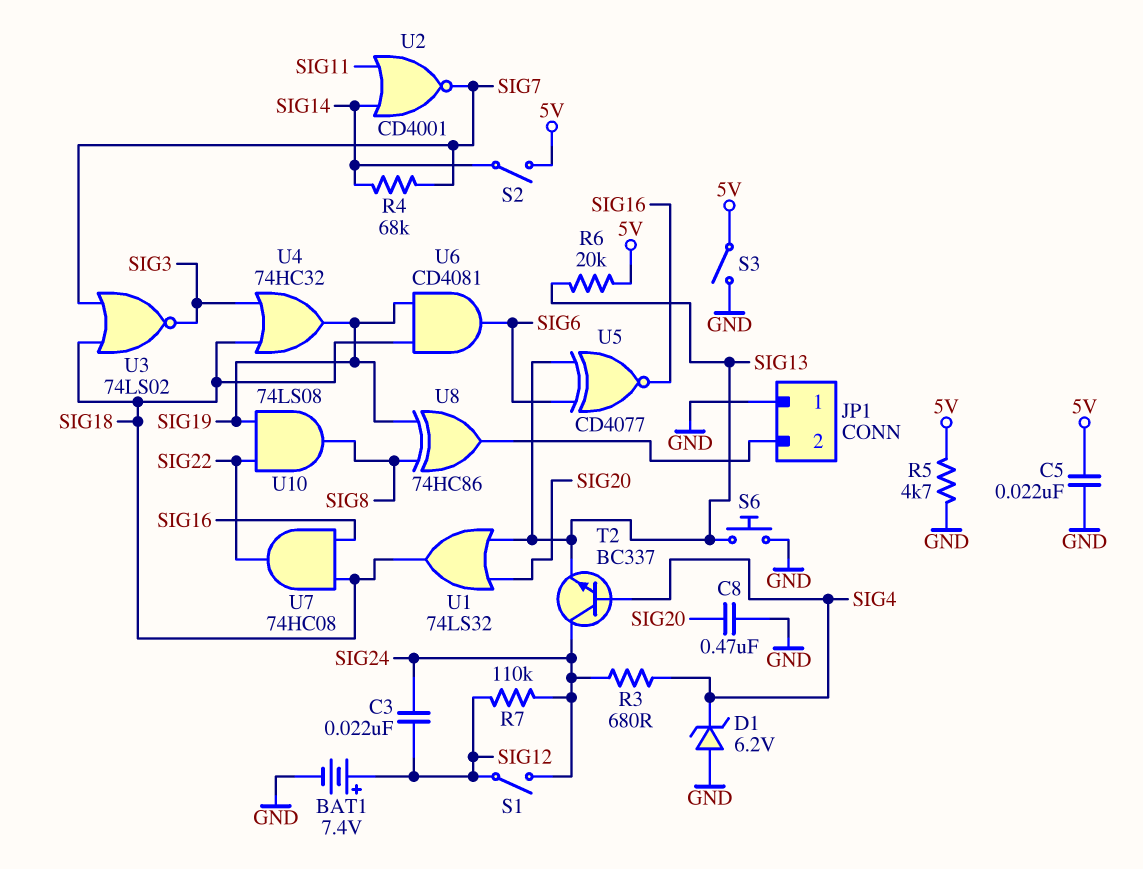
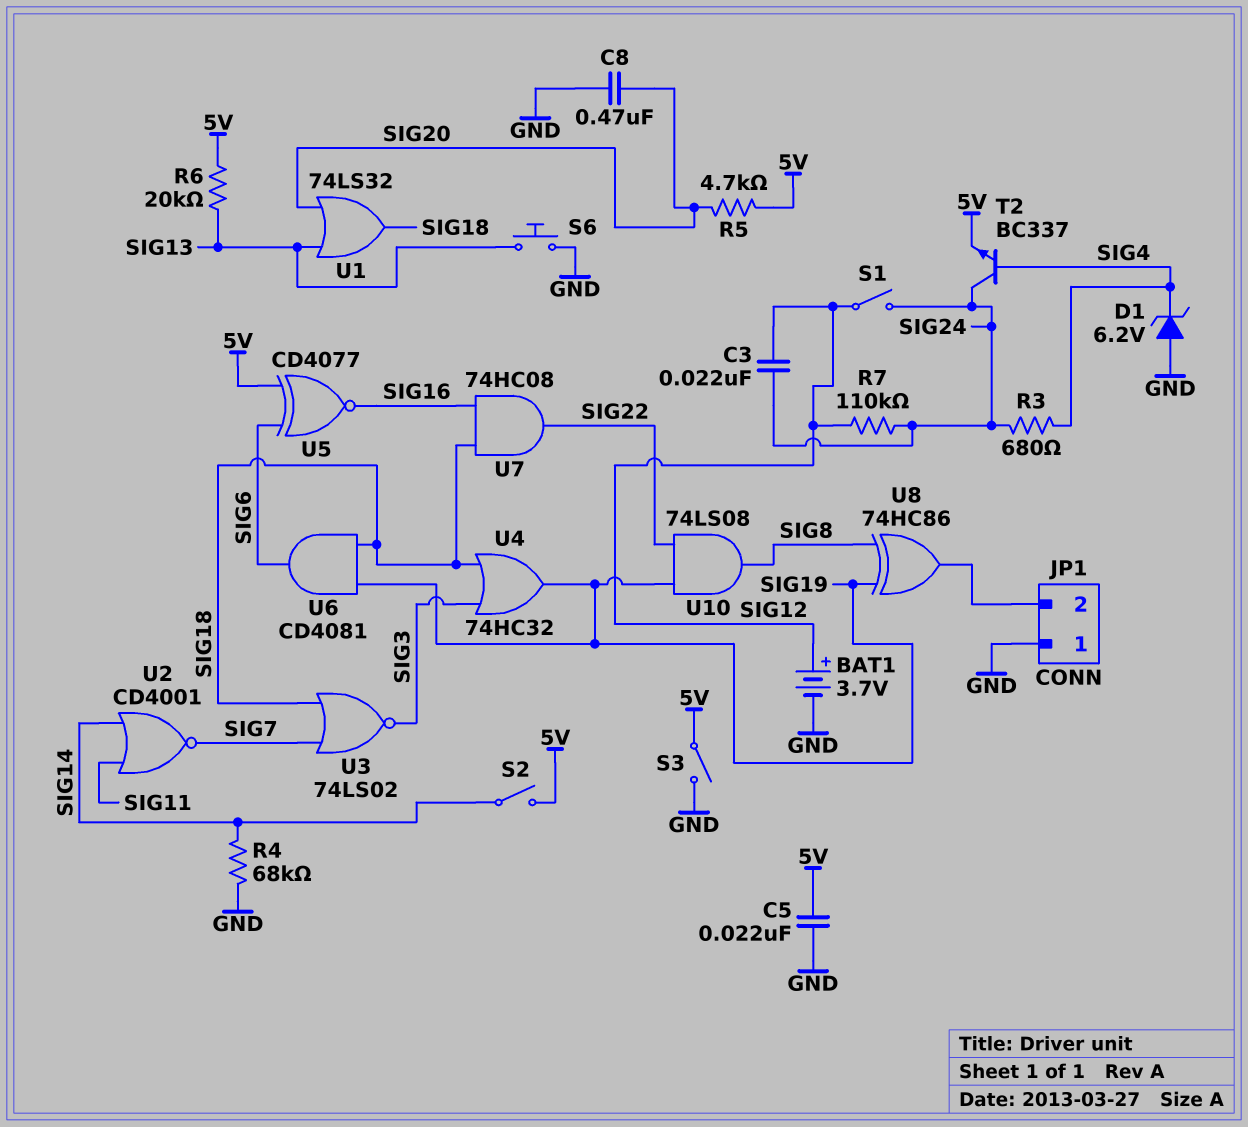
BAT1: 7.4V (plus SIG12, minus GND) -> 3.7V (plus SIG12, minus GND)
R4: 68k (SIG7, SIG14) -> 68k (GND, SIG14)
R5: 4.7k (5V, GND) -> 4.7k (5V, SIG20)
T2: NPN BC337 (B SIG4, C SIG24, E SIG13) -> NPN BC337 (B SIG4, C SIG24, E 5V)
U5: XNOR CD4077 (in SIG6, in SIG13, out SIG16) -> XNOR CD4077 (in 5V, in SIG6, out SIG16)

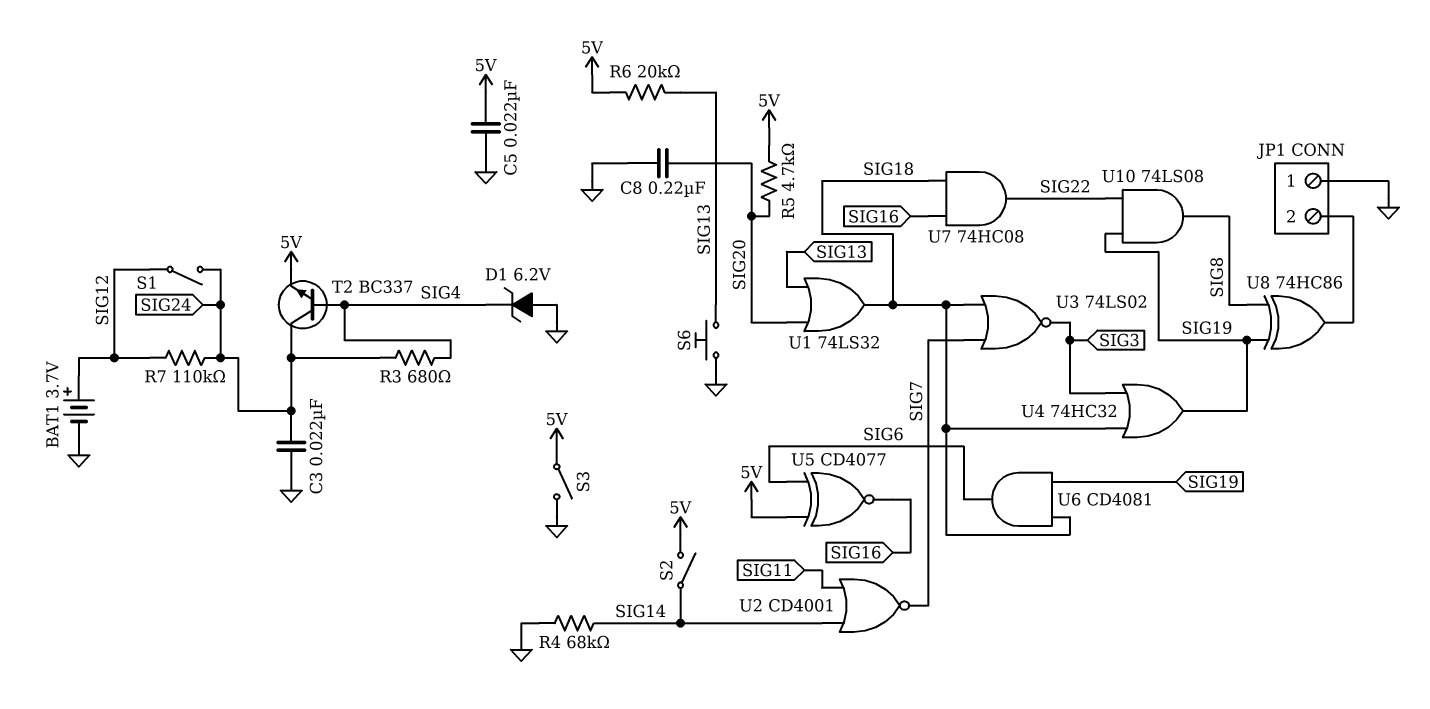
C3: 22nF (SIG12, SIG24) -> 22nF (GND, SIG24)
C8: 470nF (GND, SIG20) -> 220nF (GND, SIG20)

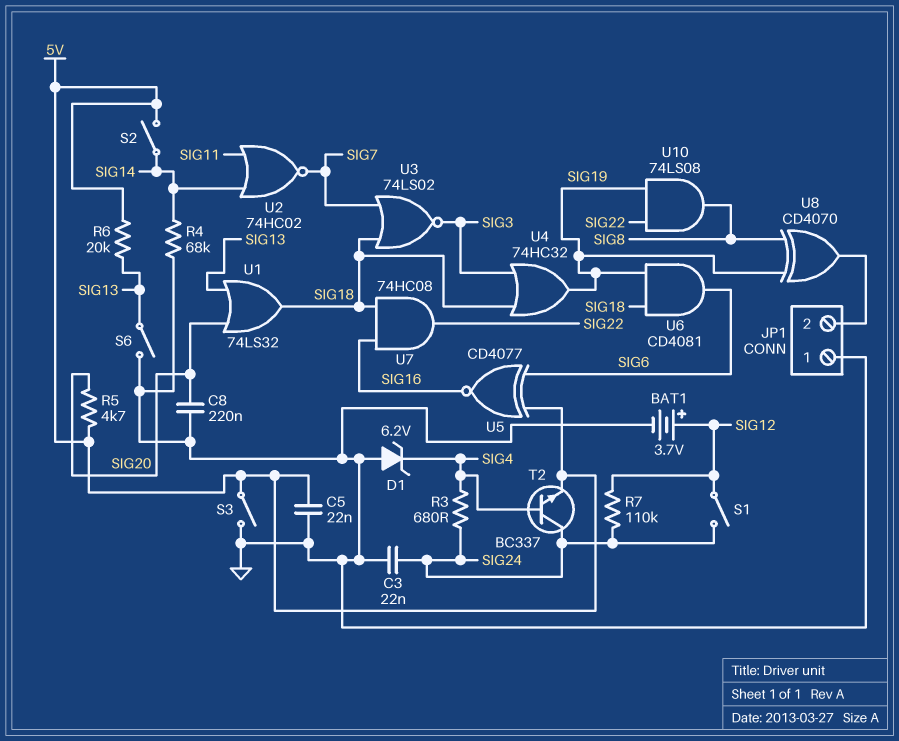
S6: button (GND, SIG13) -> switch (GND, SIG13)
U2: NOR CD4001 (in SIG11, in SIG14, out SIG7) -> NOR 74HC02 (in SIG11, in SIG14, out SIG7)
U8: XOR 74HC86 (in SIG8, in SIG19, out JP1/2) -> XOR CD4070 (in SIG8, in SIG19, out JP1/2)

